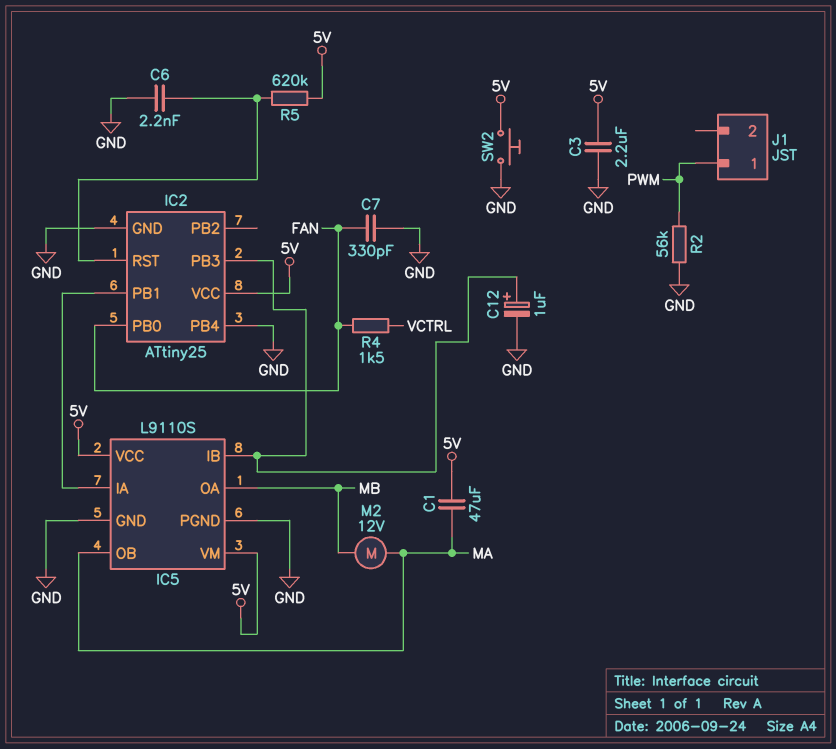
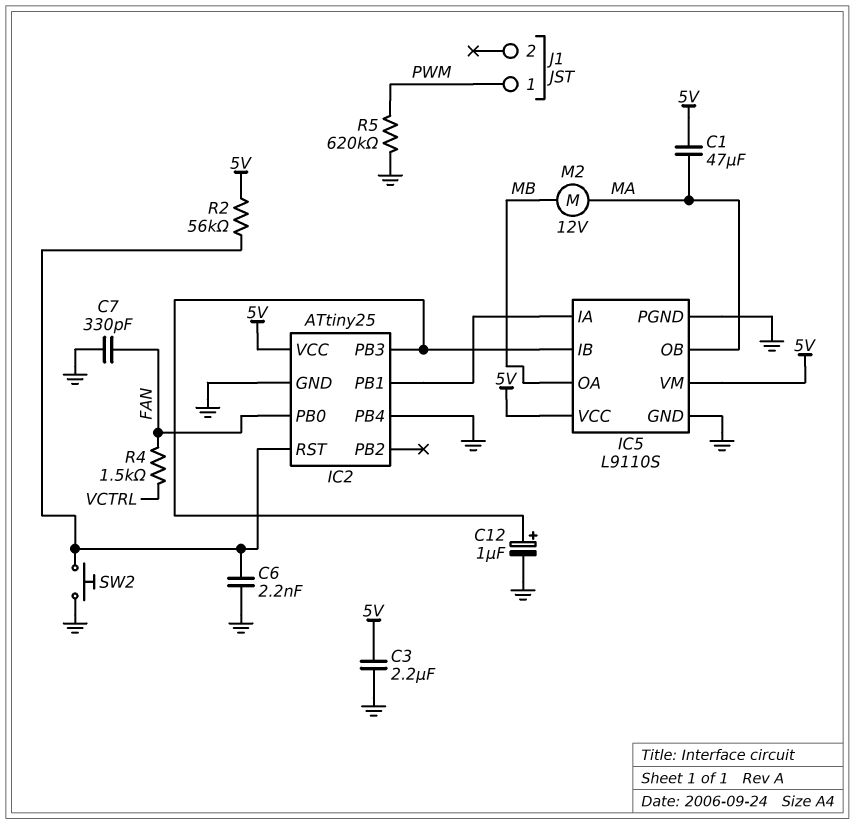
R2: 56k (GND, PWM) -> 56k (5V, IC2/RST)
R5: 620k (5V, IC2/RST) -> 620k (GND, PWM)
SW2: button (5V, GND) -> button (GND, IC2/RST)

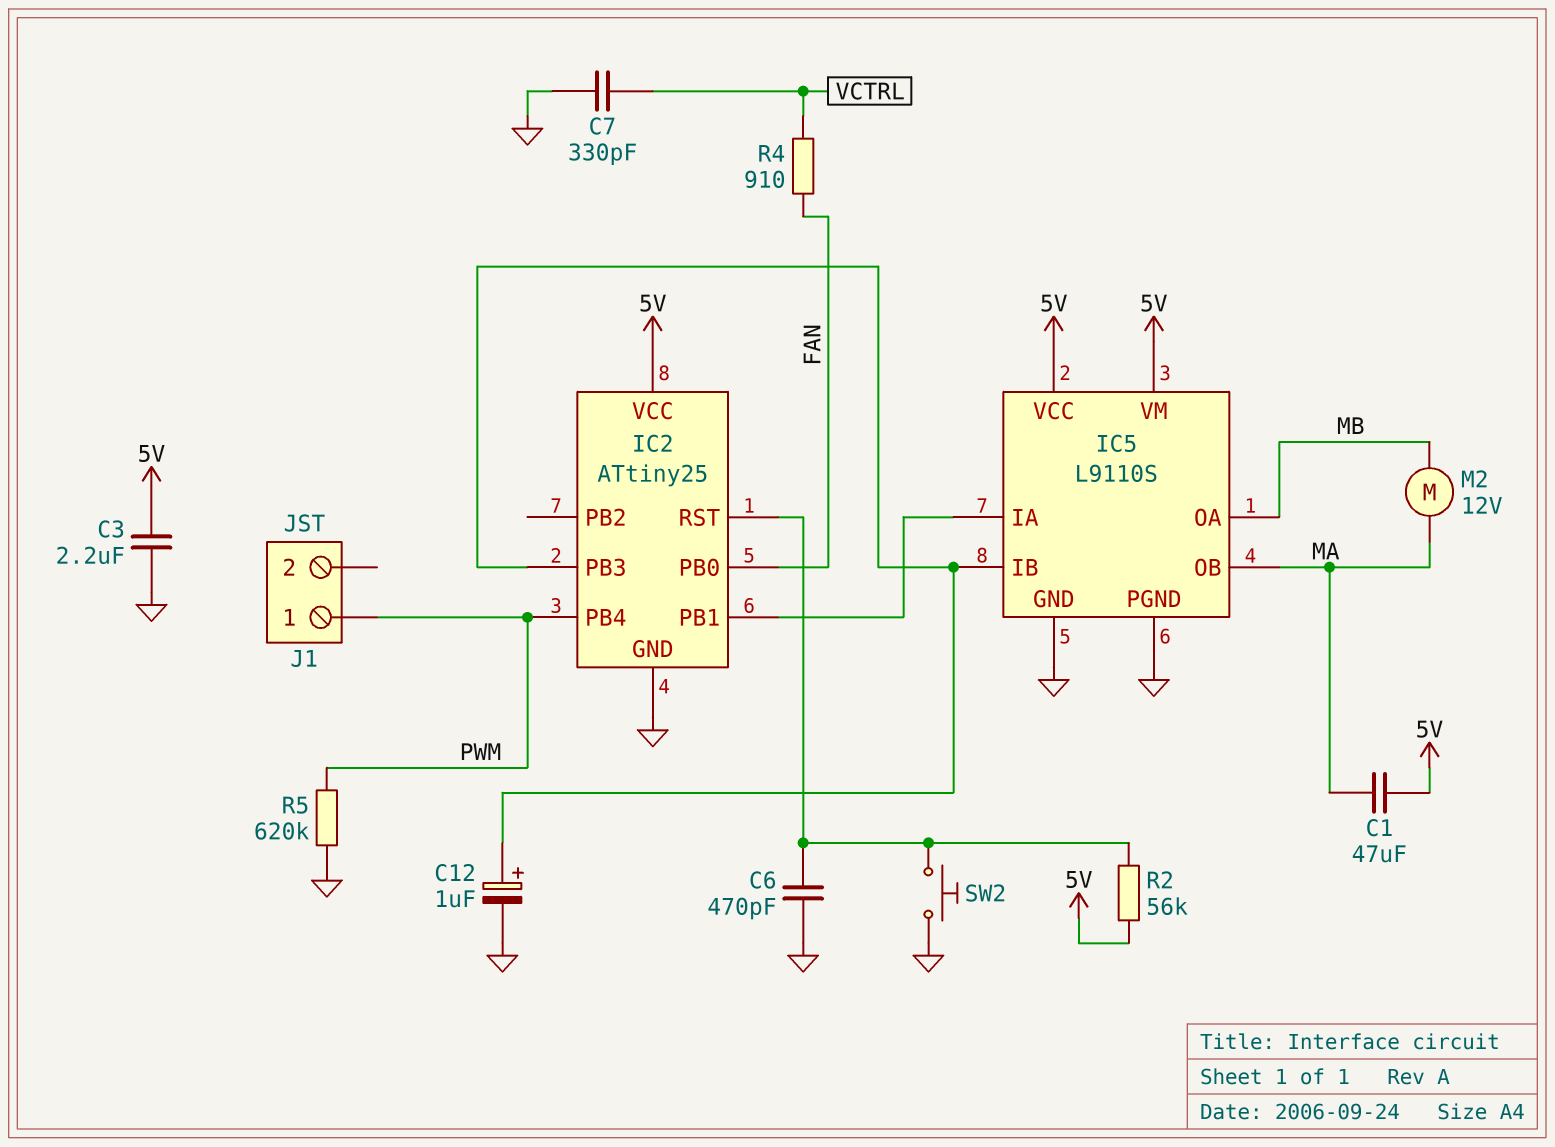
C6: 2.2nF (GND, IC2/RST) -> 470pF (GND, IC2/RST)
C7: 330pF (FAN, GND) -> 330pF (GND, VCTRL)
IC2 pin PB4: GND -> PWM
R4: 1.5k (FAN, VCTRL) -> 910 (FAN, VCTRL)

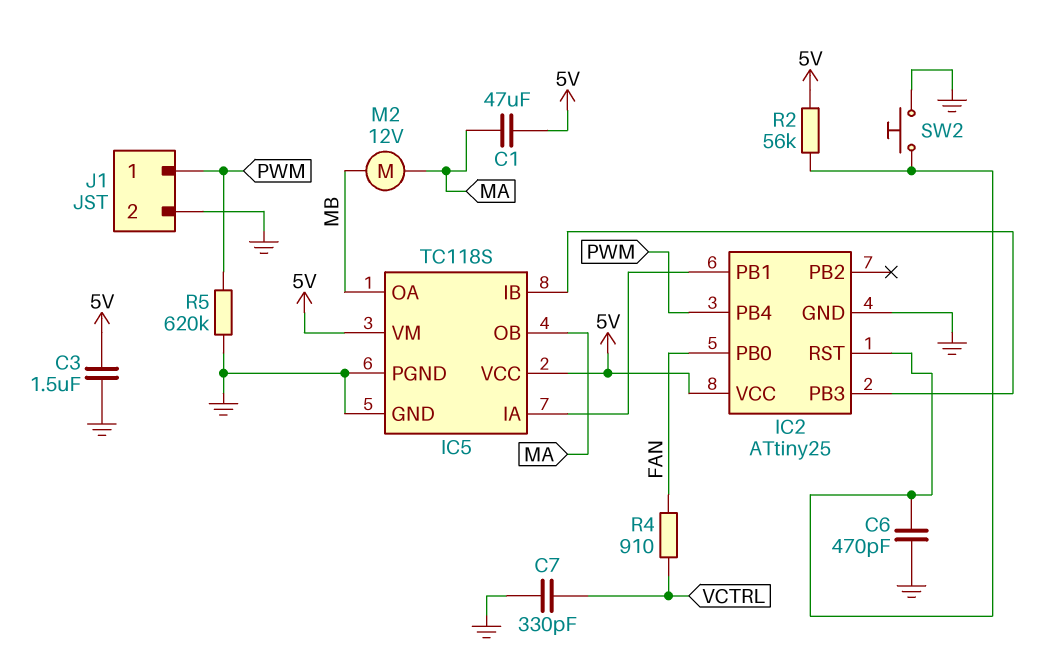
C3: 2.2uF (5V, GND) -> 1.5uF (5V, GND)
C12: 1uF (plus IC2/PB3, minus GND) -> none
IC5: L9110S -> TC118S
J1 pin 2: none -> GND

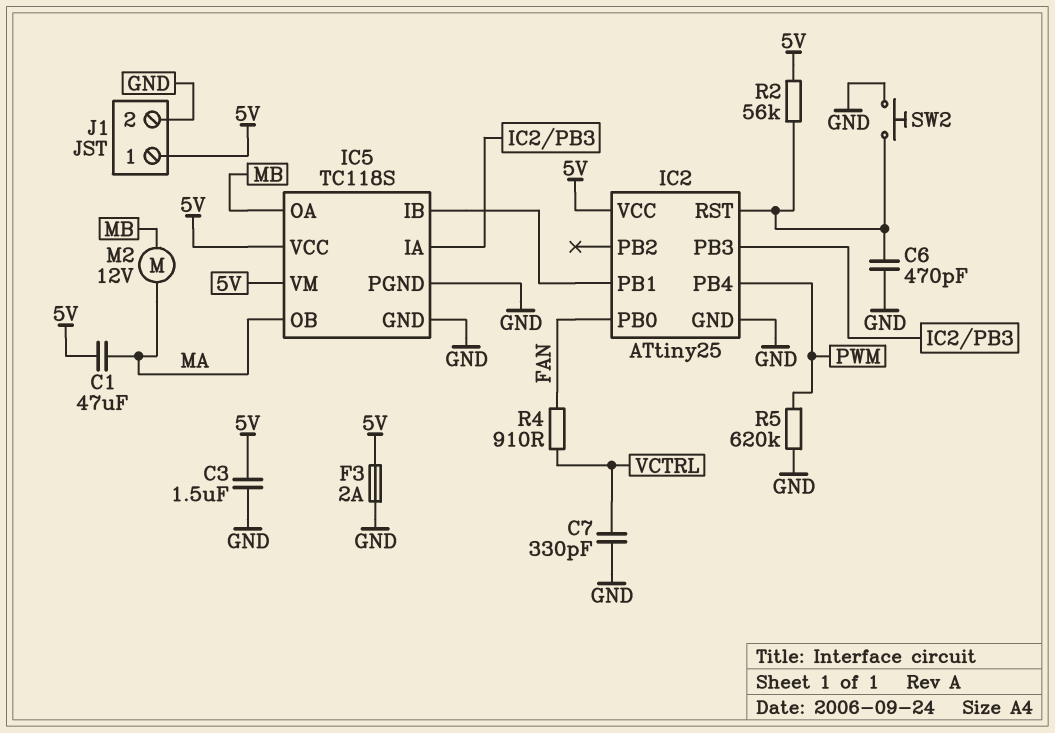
F3: none -> 2A (5V, GND)
IC5 pin IA: IC2/PB1 -> IC2/PB3
IC5 pin IB: IC2/PB3 -> IC2/PB1
J1 pin 1: PWM -> 5V

